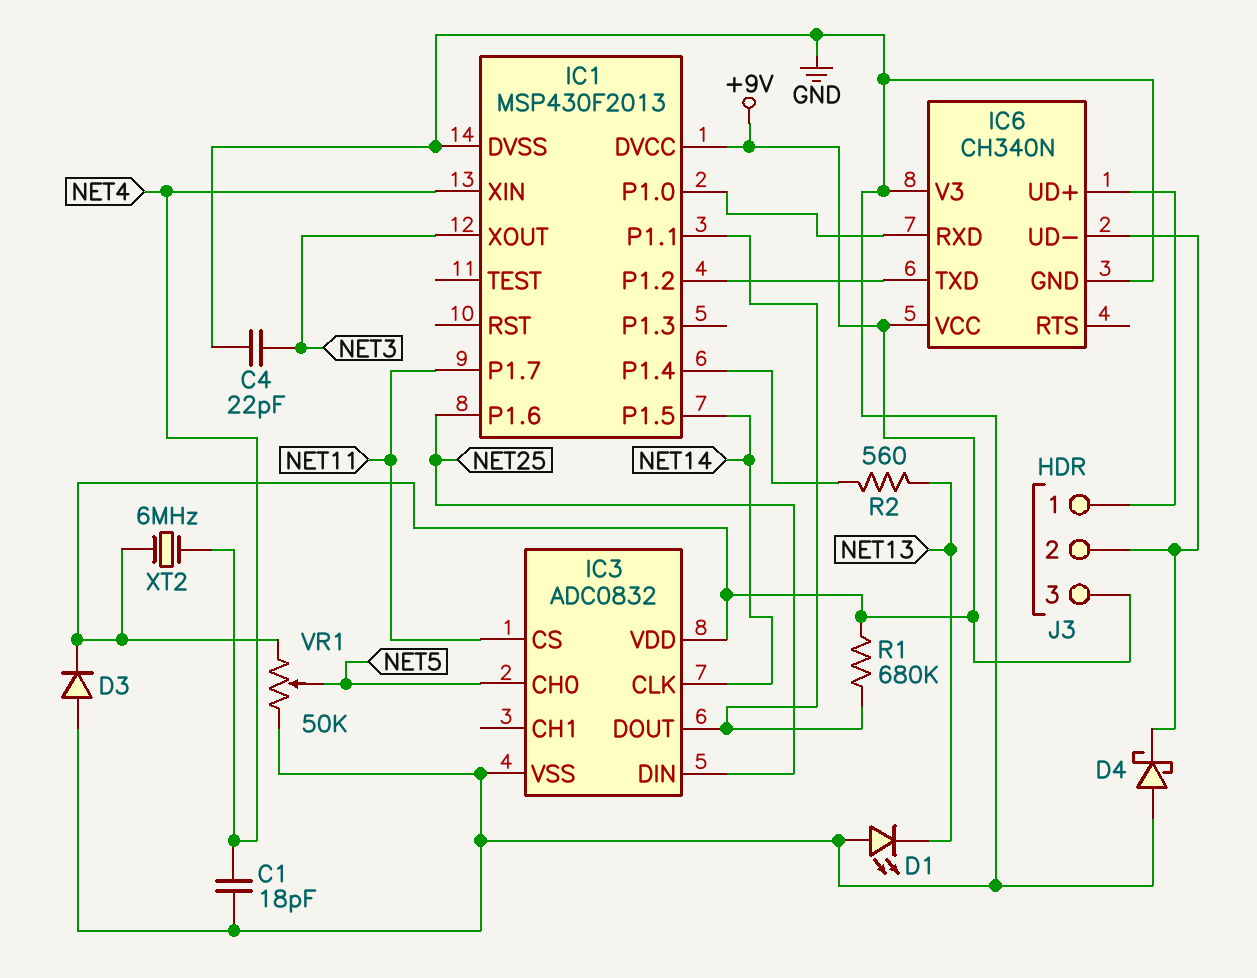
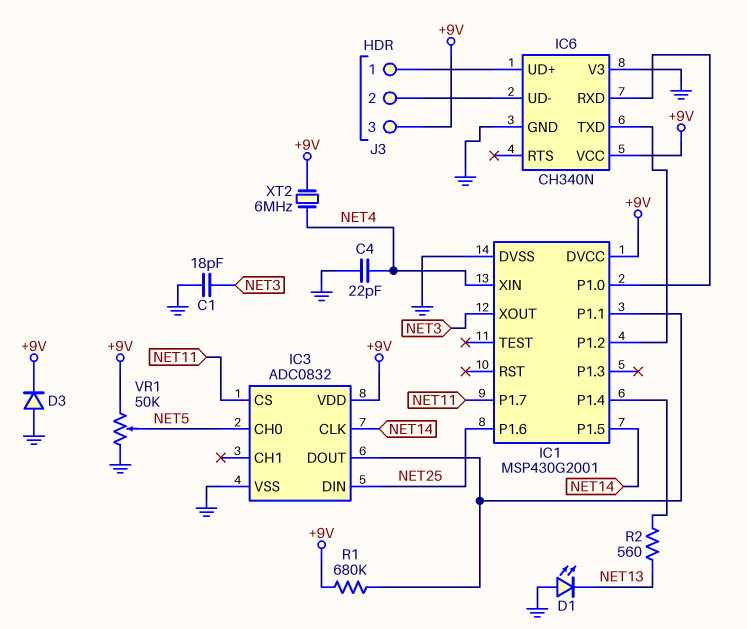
C1: 18pF (GND, NET4) -> 18pF (GND, NET3)
C4: 22pF (GND, NET3) -> 22pF (GND, NET4)
D4: schottky (A GND, K IC6/UD-) -> none
IC1: MSP430F2013 -> MSP430G2001

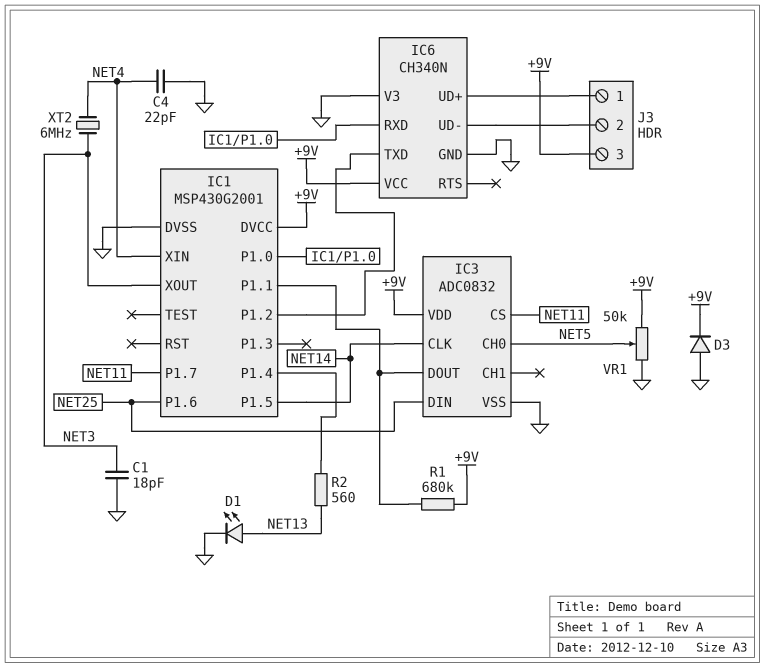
D1: LED (A GND, K NET13) -> LED (A NET13, K GND)
XT2: 6MHz (+9V, NET4) -> 6MHz (NET3, NET4)

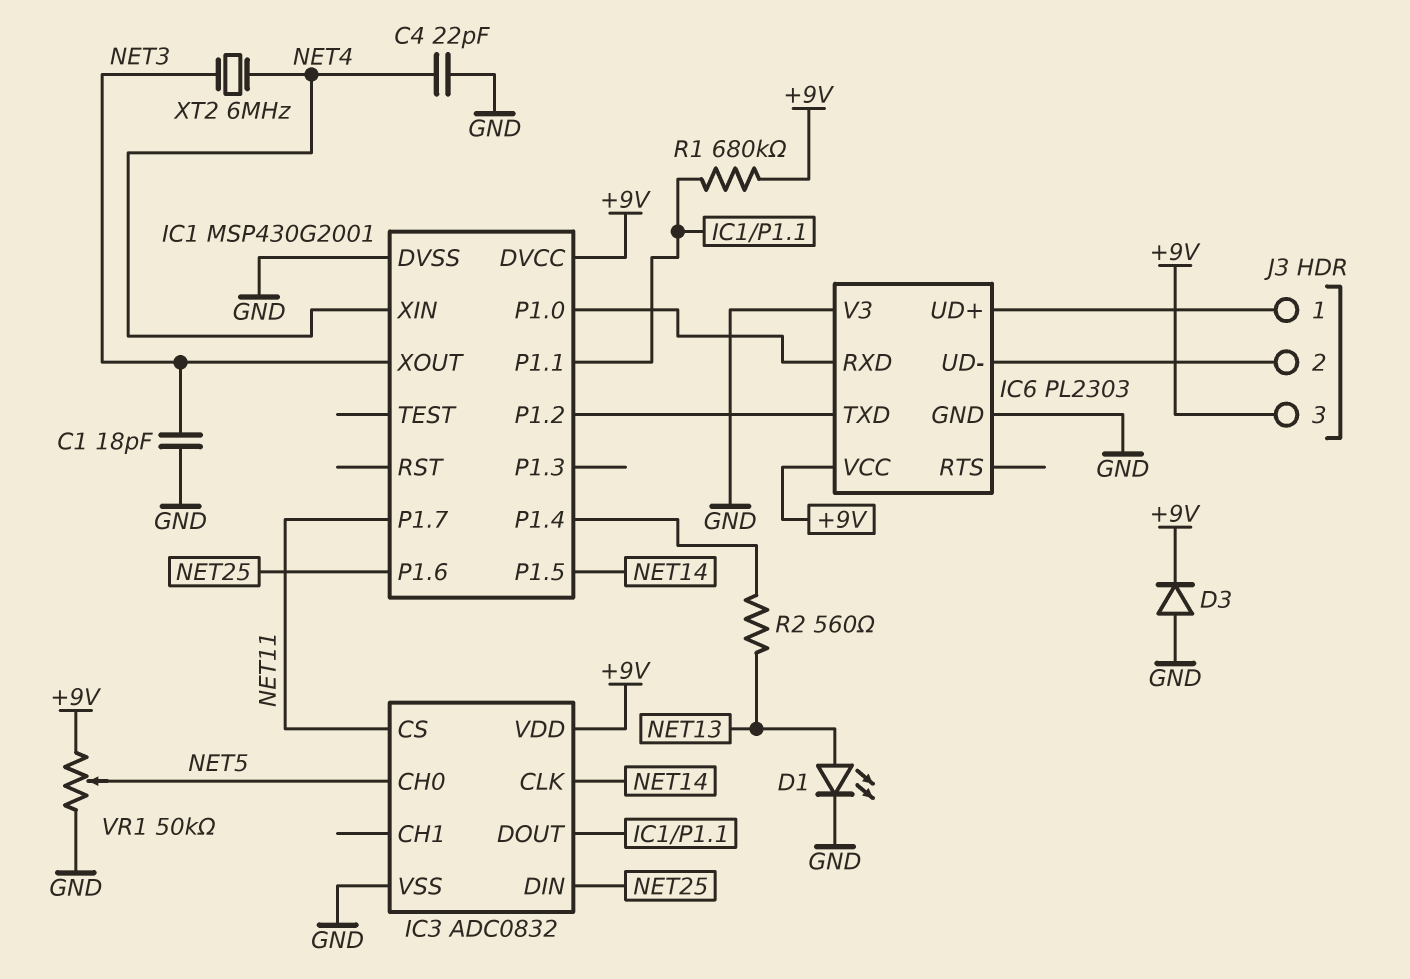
IC6: CH340N -> PL2303

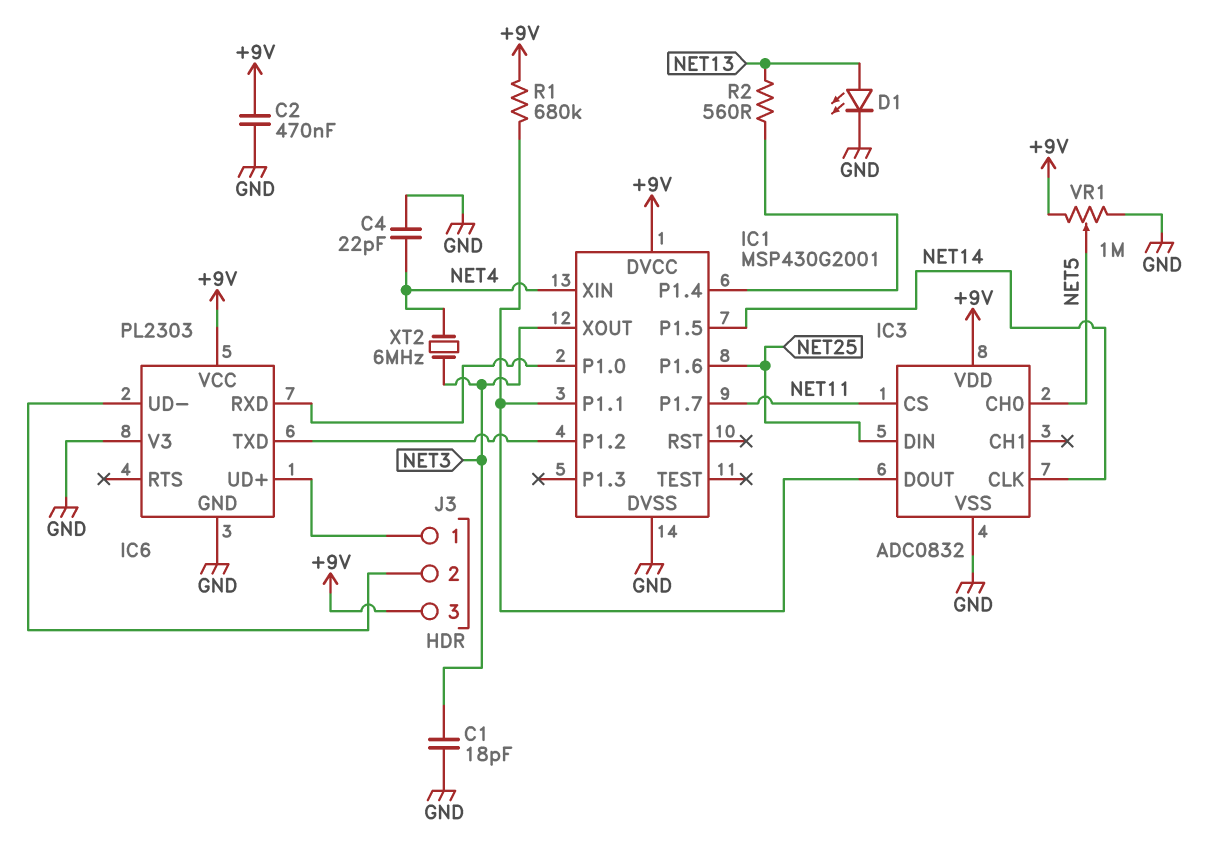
C2: none -> 470nF (+9V, GND)
D3: diode (A GND, K +9V) -> none
VR1: 50k (+9V, GND, wiper NET5) -> 1M (+9V, GND, wiper NET5)

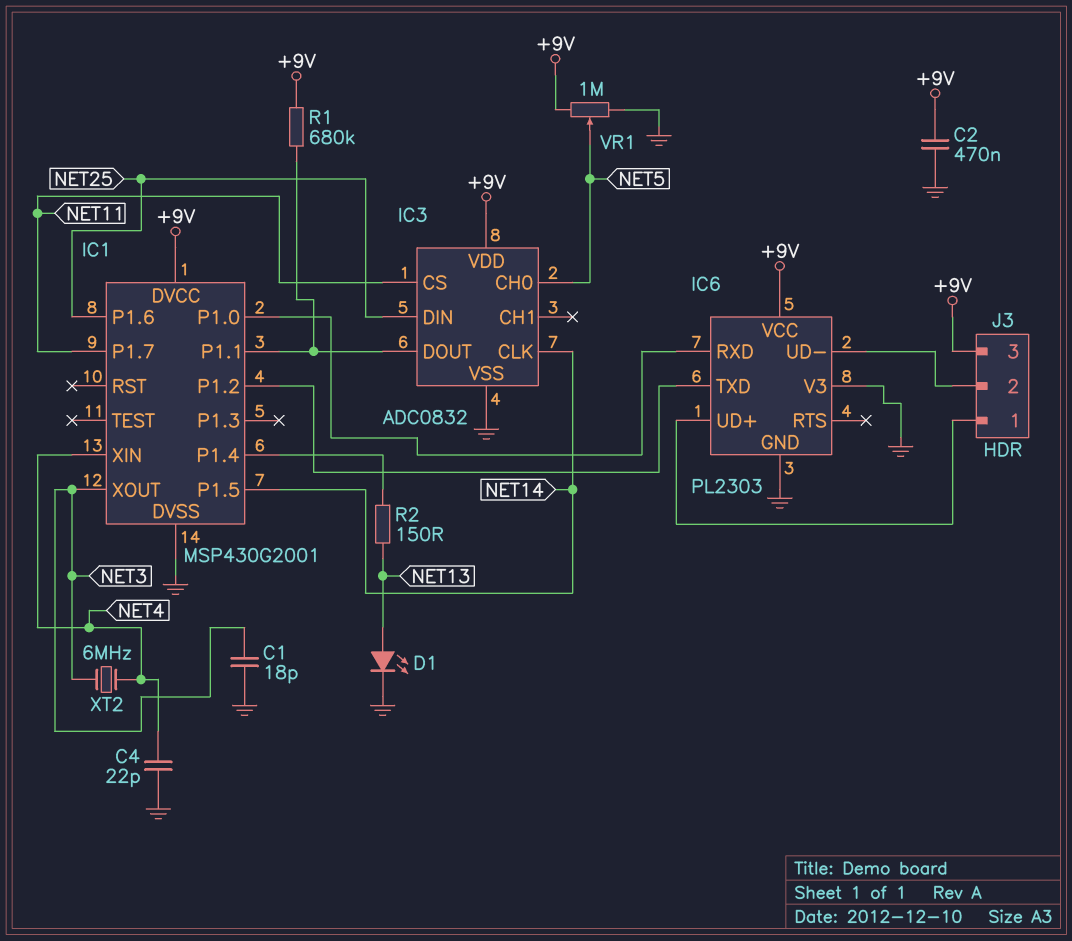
R2: 560 (IC1/P1.4, NET13) -> 150 (IC1/P1.4, NET13)

